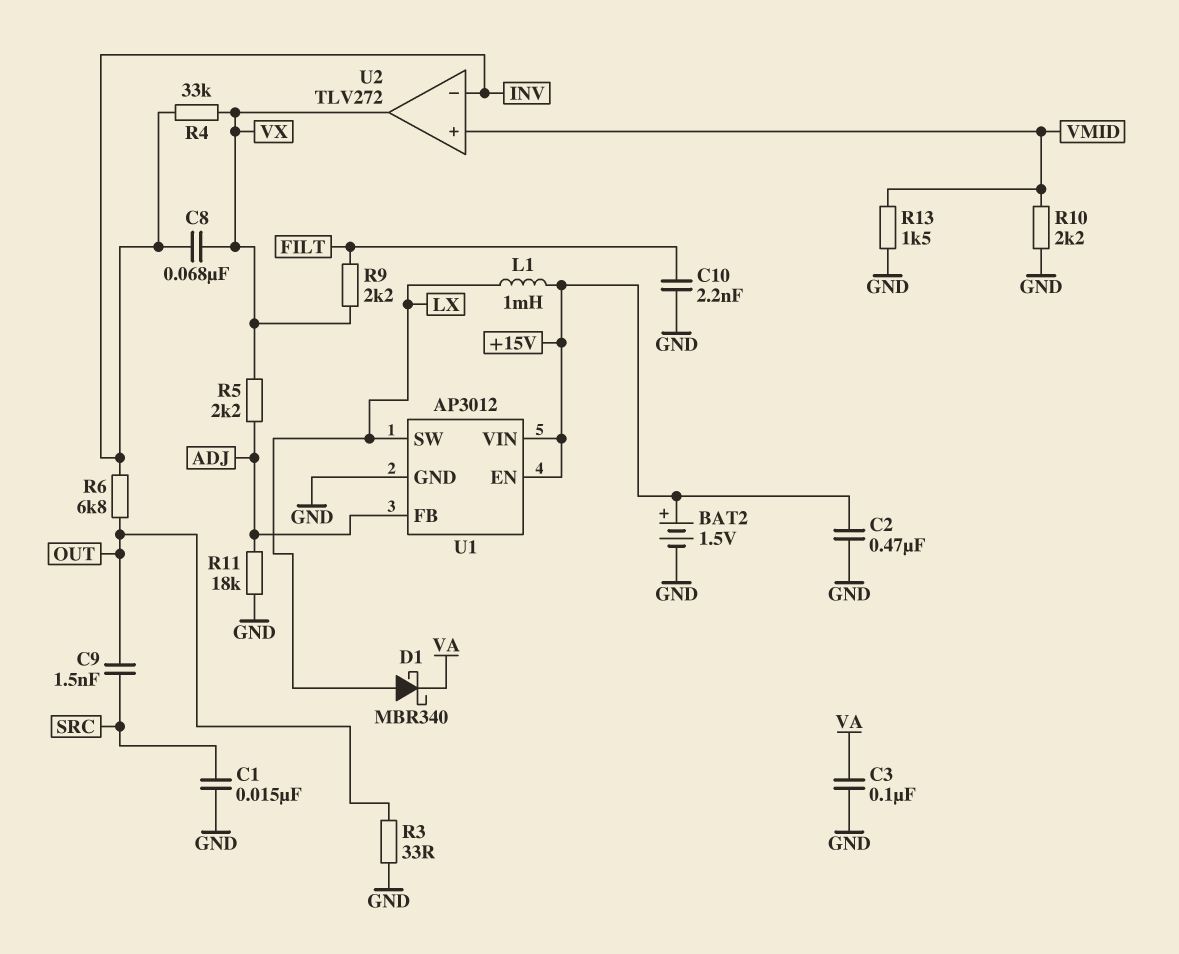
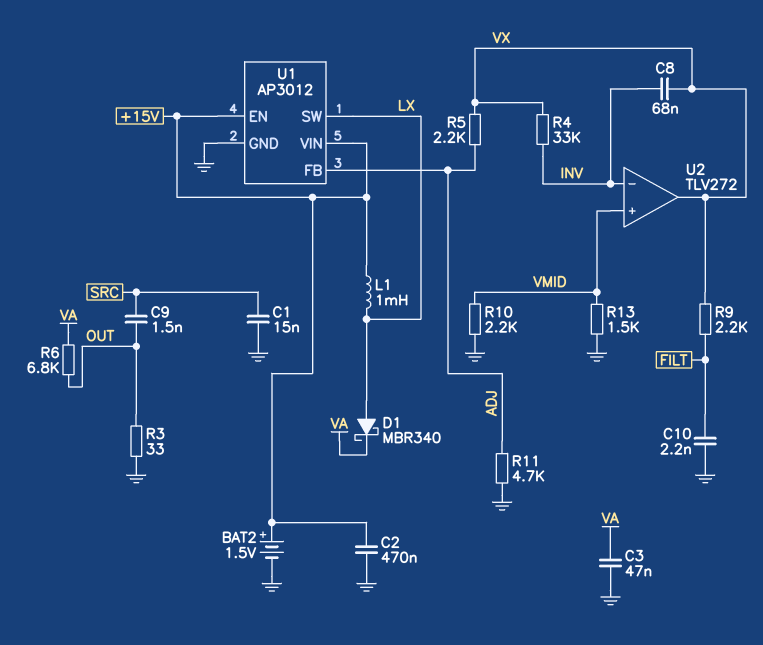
C3: 100nF (GND, VA) -> 47nF (GND, VA)
R6: 6.8k (INV, OUT) -> 6.8k (OUT, VA)
R11: 18k (ADJ, GND) -> 4.7k (ADJ, GND)

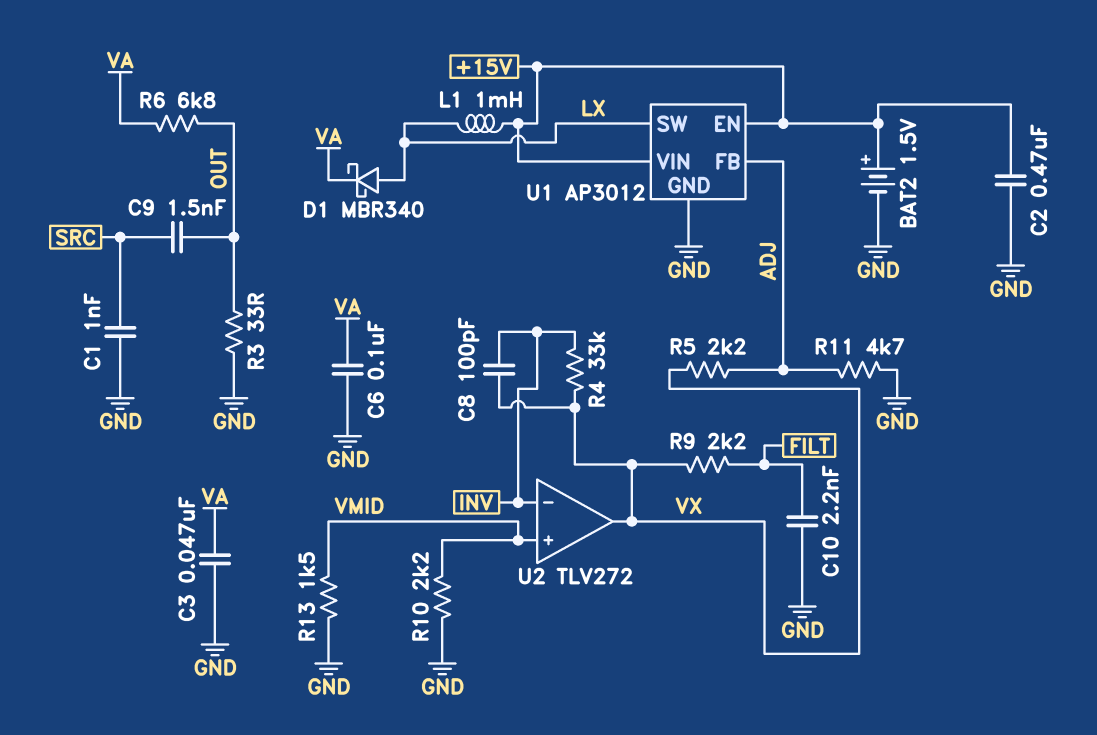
C1: 15nF (GND, SRC) -> 1nF (GND, SRC)
C6: none -> 100nF (GND, VA)
C8: 68nF (INV, VX) -> 100pF (INV, VX)

